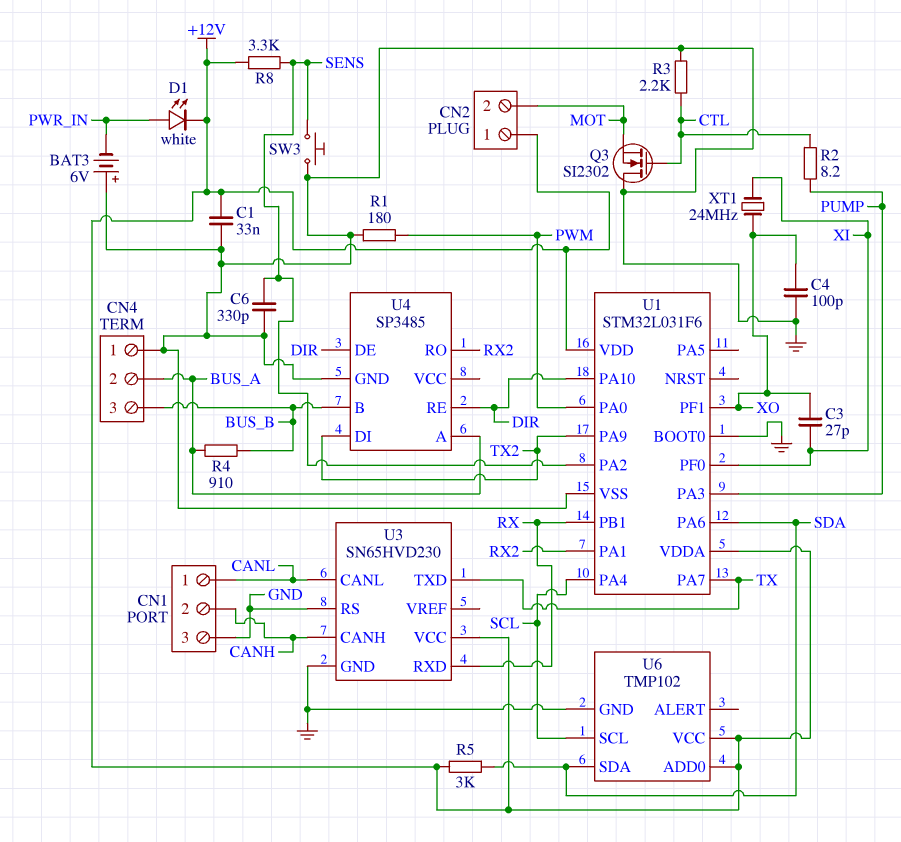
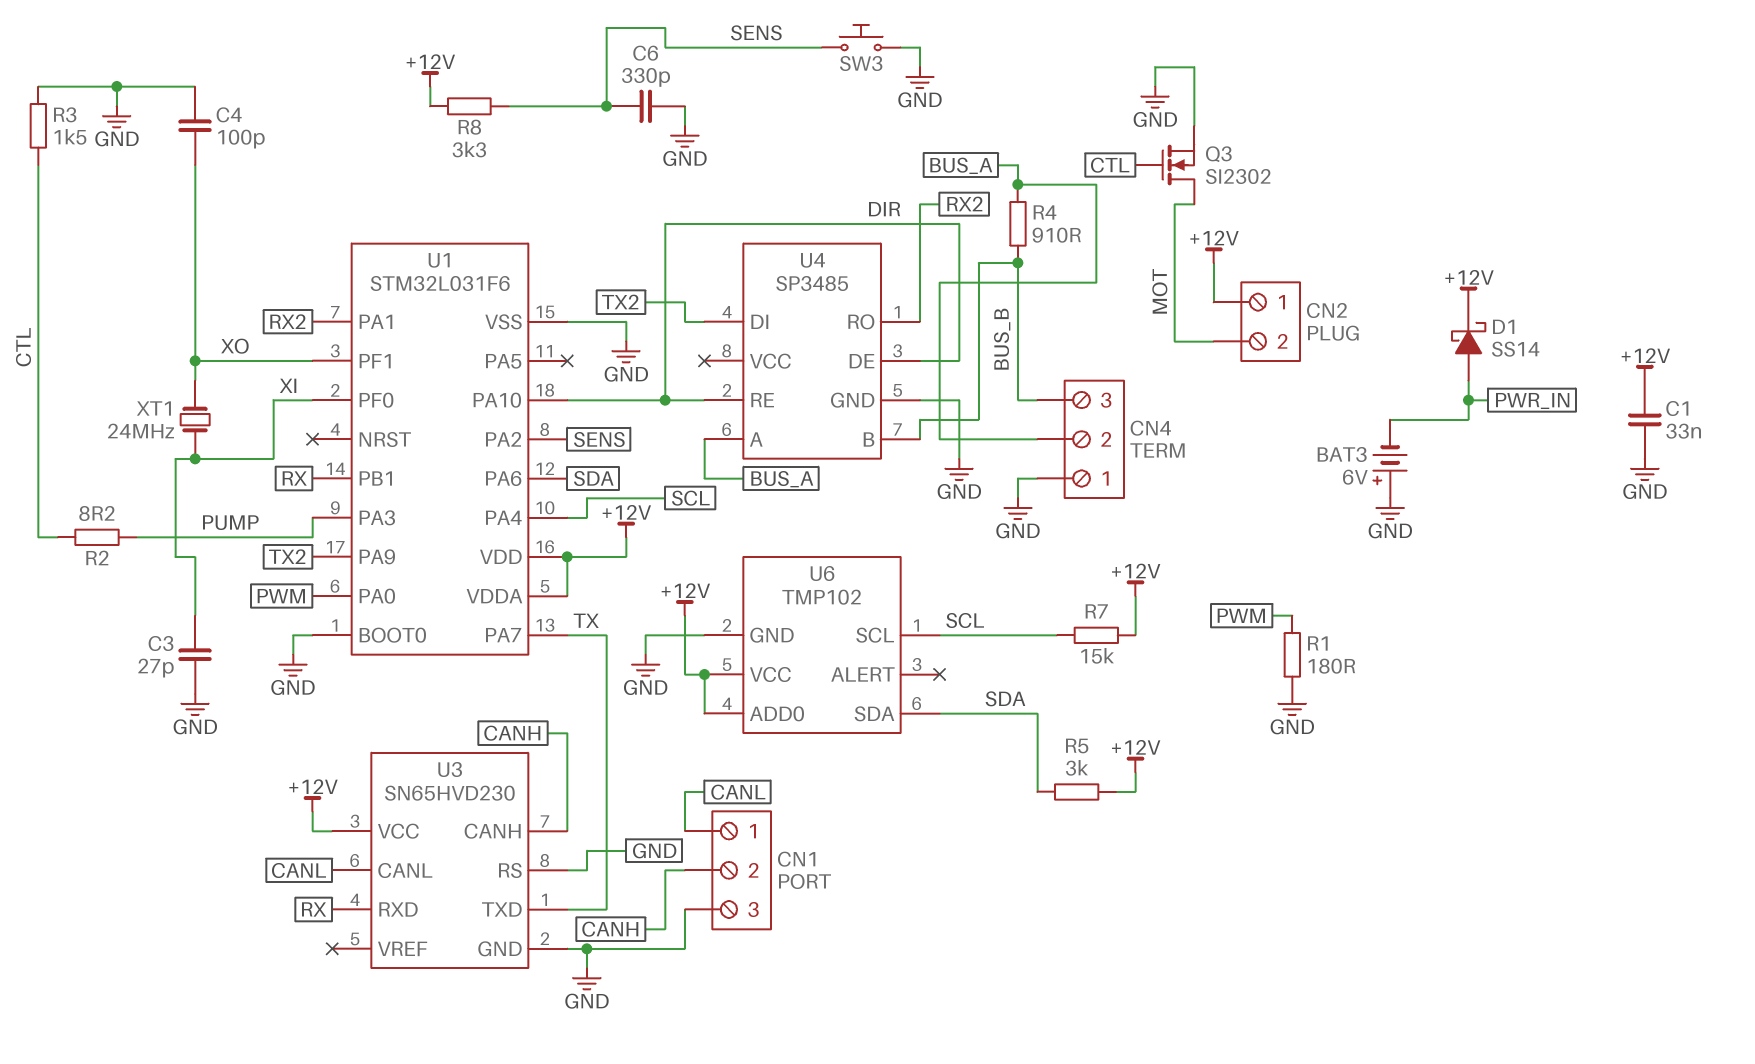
C3: 27pF (XI, XO) -> 27pF (GND, XI)
D1: LED white (A PWR_IN, K +12V) -> schottky SS14 (A PWR_IN, K +12V)
Q3: NMOS SI2302 (G CTL, D GND, S MOT) -> NMOS SI2302 (G CTL, D MOT, S GND)
R3: 2.2k (CTL, GND) -> 1.5k (CTL, GND)
R7: none -> 15k (+12V, SCL)

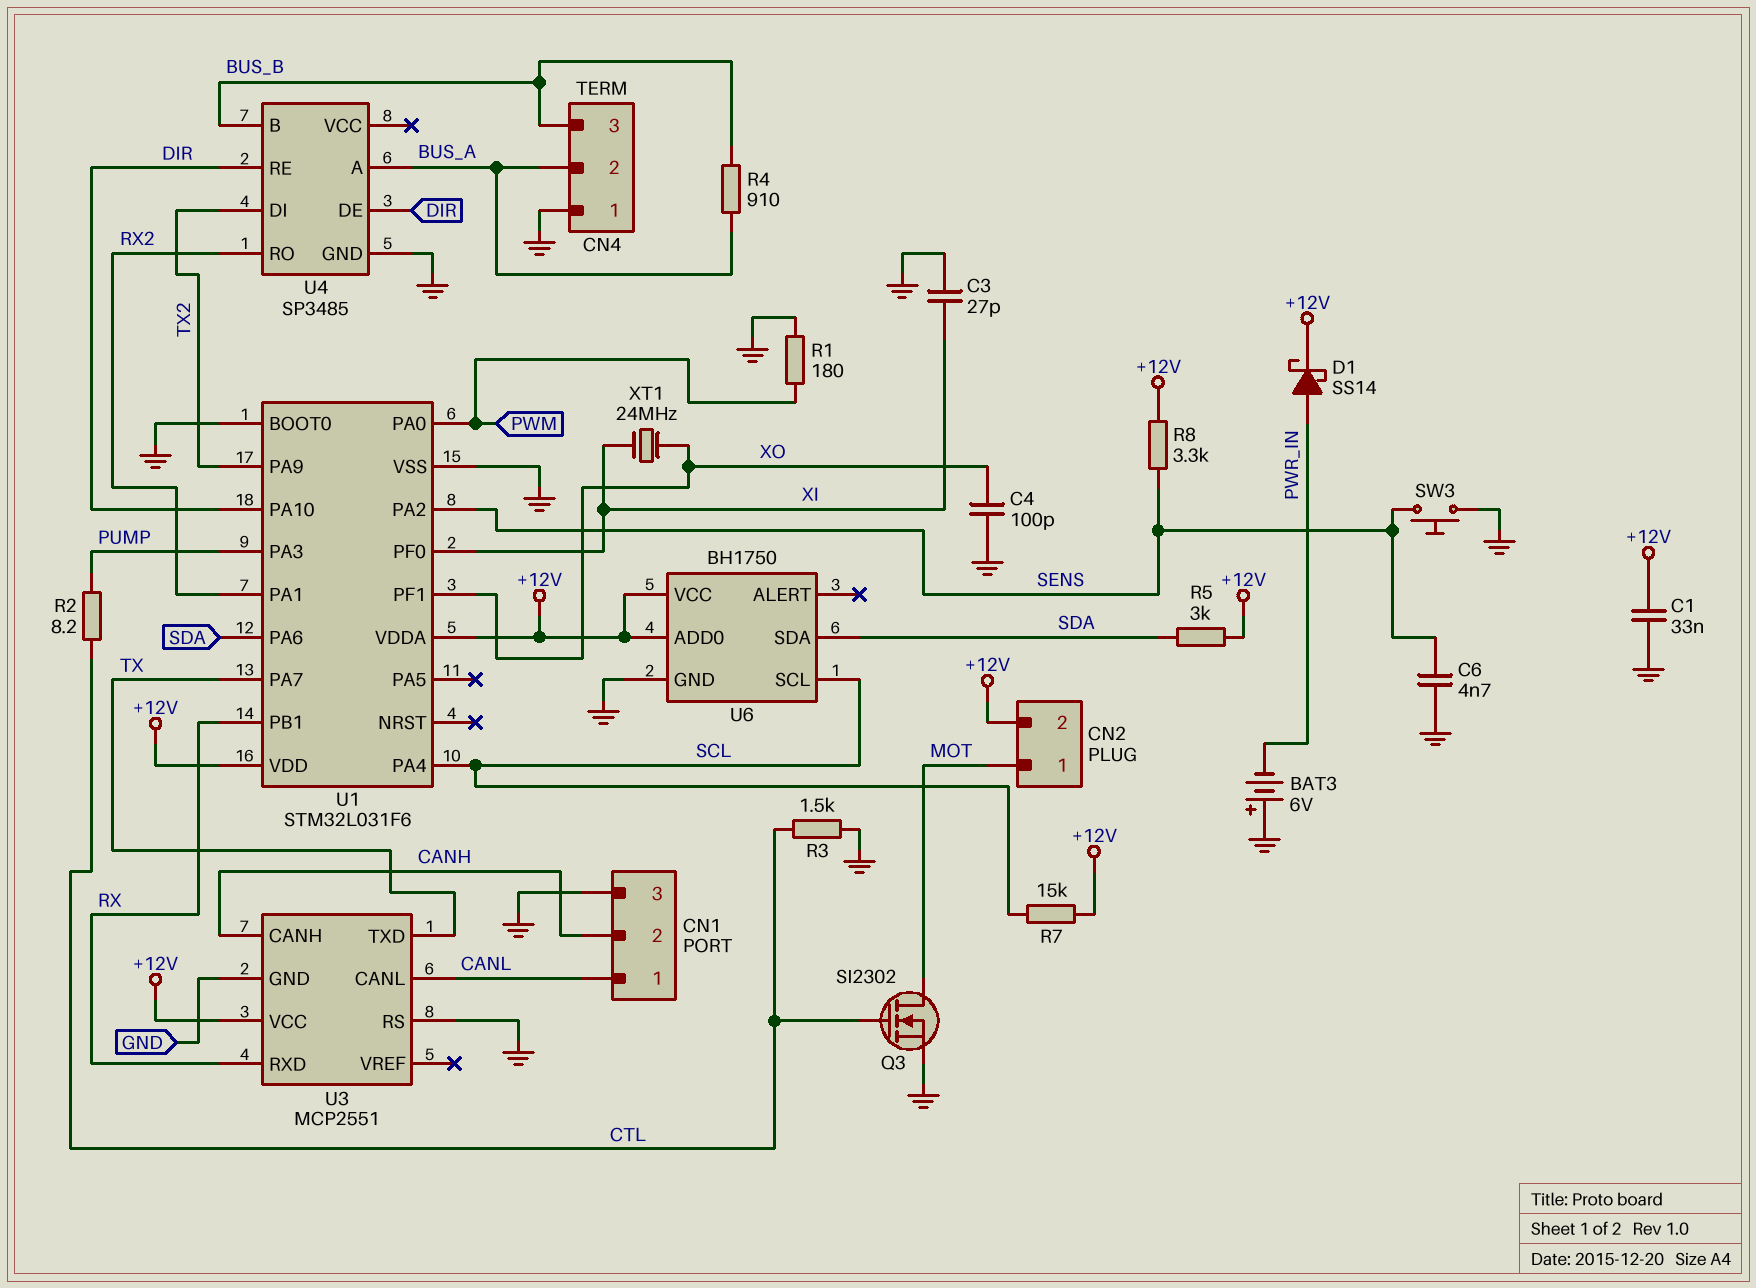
C6: 330pF (GND, SENS) -> 4.7nF (GND, SENS)
CN2 pin 1: +12V -> MOT
CN2 pin 2: MOT -> +12V
U3: SN65HVD230 -> MCP2551
U6: TMP102 -> BH1750

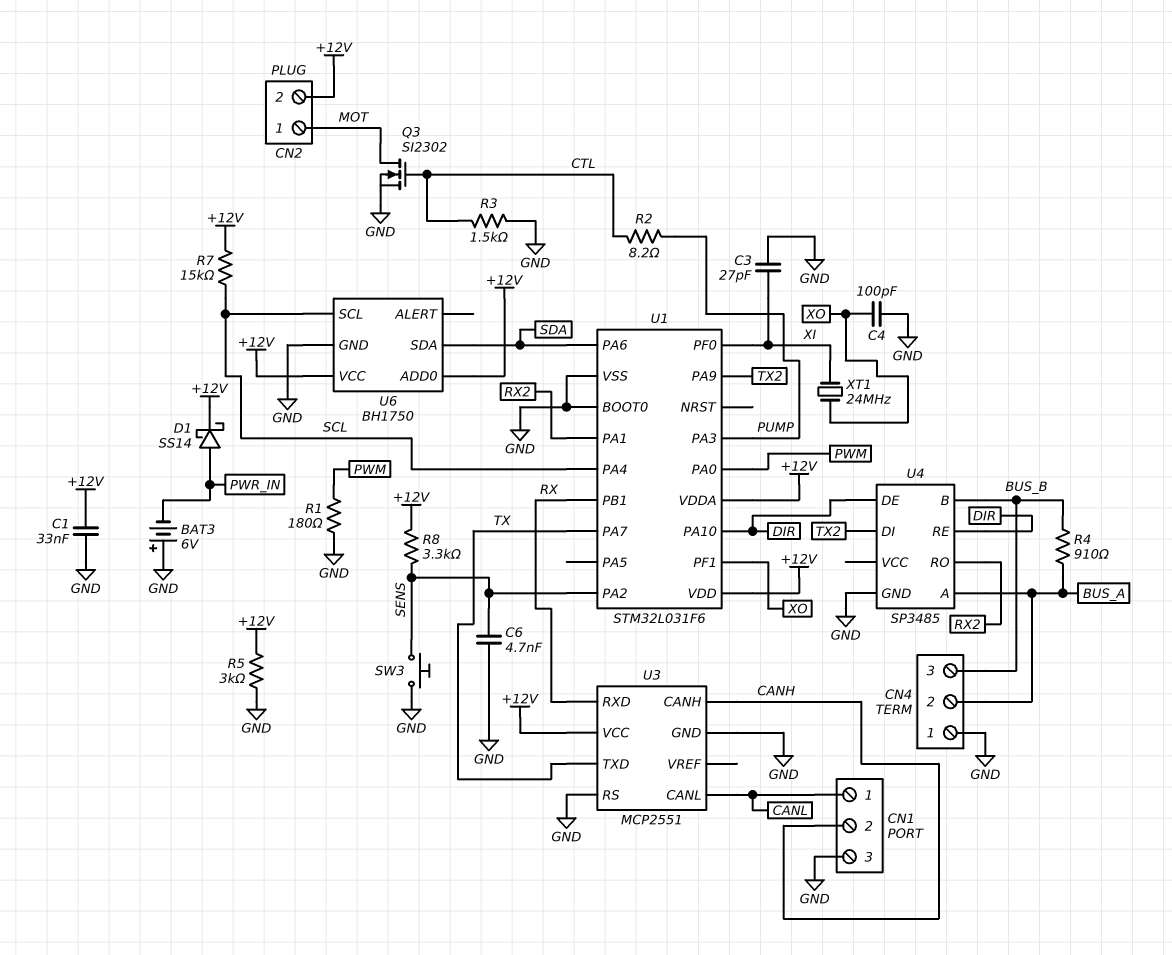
R5: 3k (+12V, SDA) -> 3k (+12V, GND)

